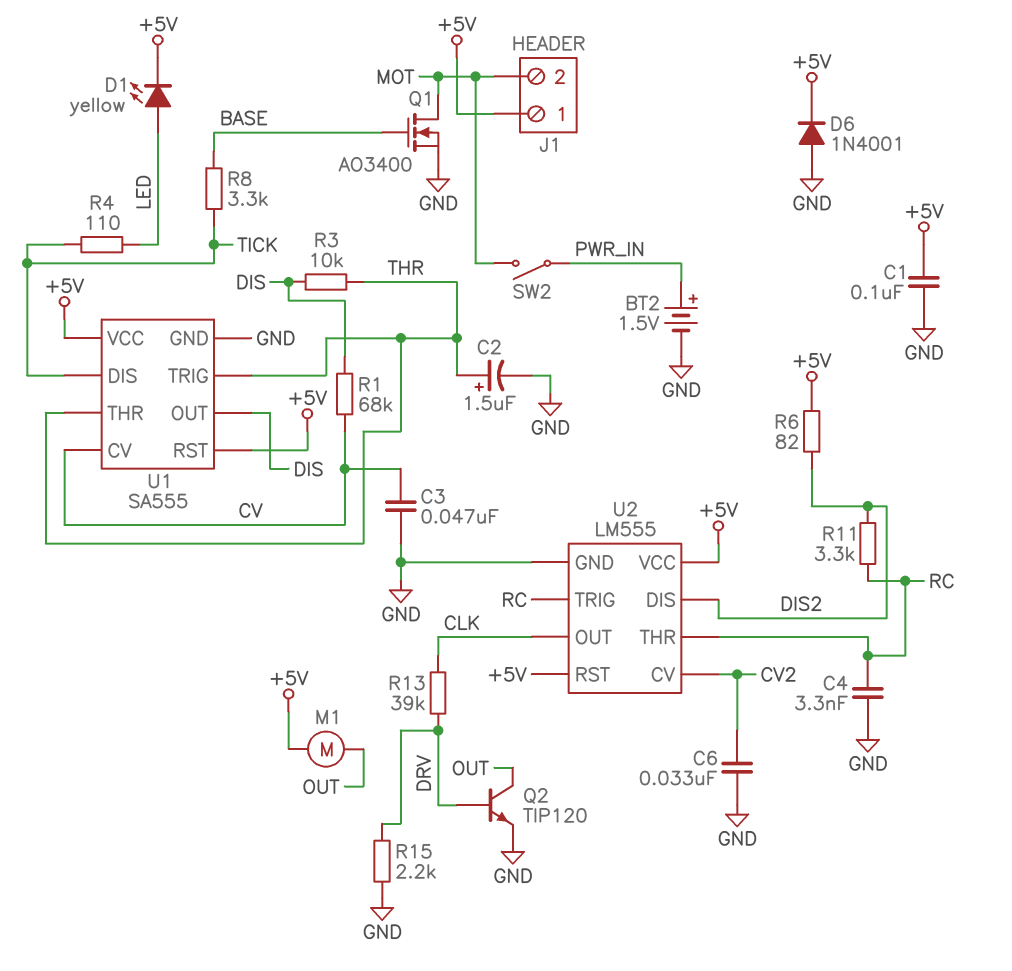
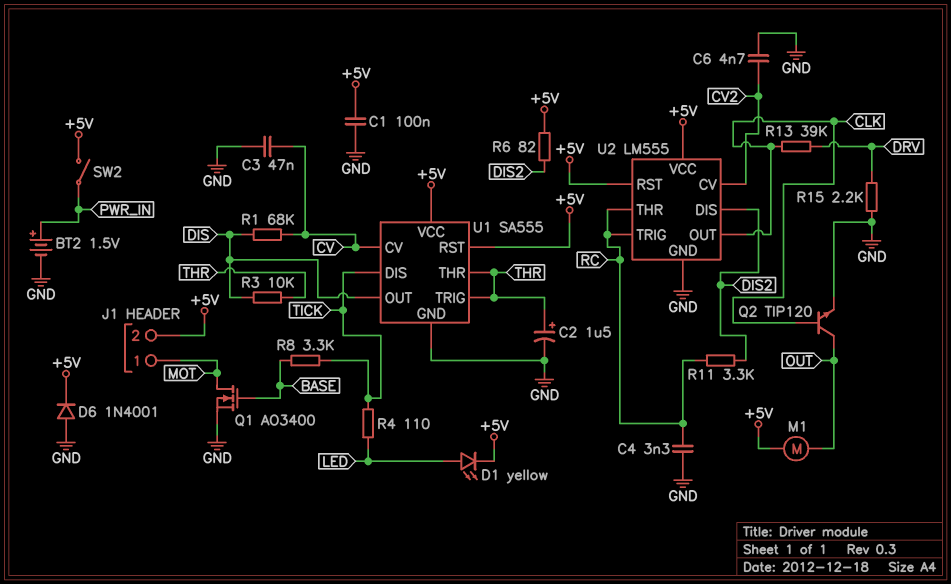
C6: 33nF (CV2, GND) -> 4.7nF (CV2, GND)
J1 pin 1: +5V -> MOT
J1 pin 2: MOT -> +5V
Q2: NPN TIP120 (B DRV, C OUT, E GND) -> NPN TIP120 (B CLK, C OUT, E GND)
SW2: switch (MOT, PWR_IN) -> switch (+5V, PWR_IN)

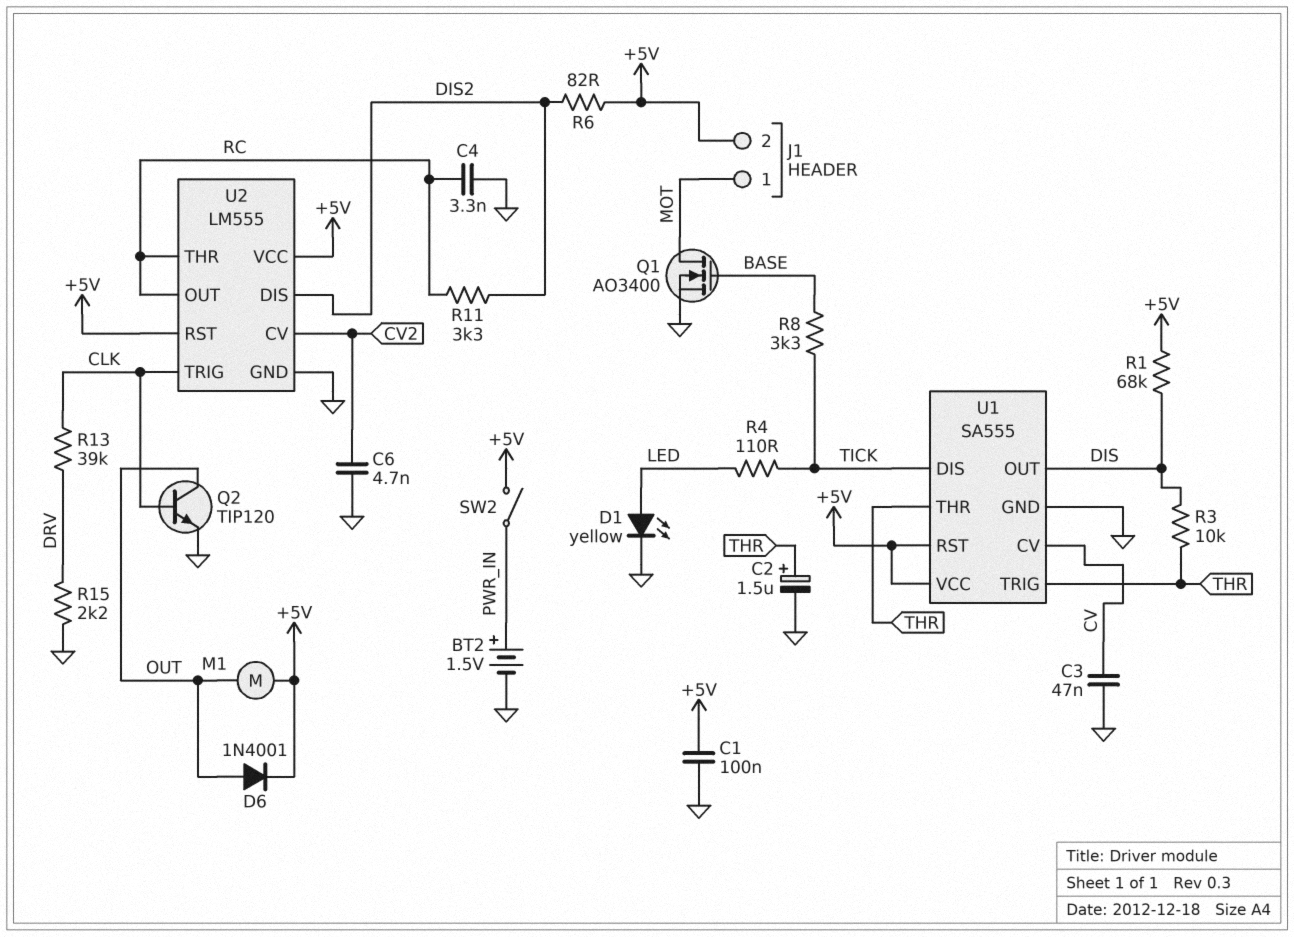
D1: LED yellow (A LED, K +5V) -> LED yellow (A LED, K GND)
D6: diode 1N4001 (A GND, K +5V) -> diode 1N4001 (A OUT, K +5V)
R1: 68k (CV, DIS) -> 68k (+5V, DIS)
U2 pin OUT: CLK -> RC
U2 pin TRIG: RC -> CLK

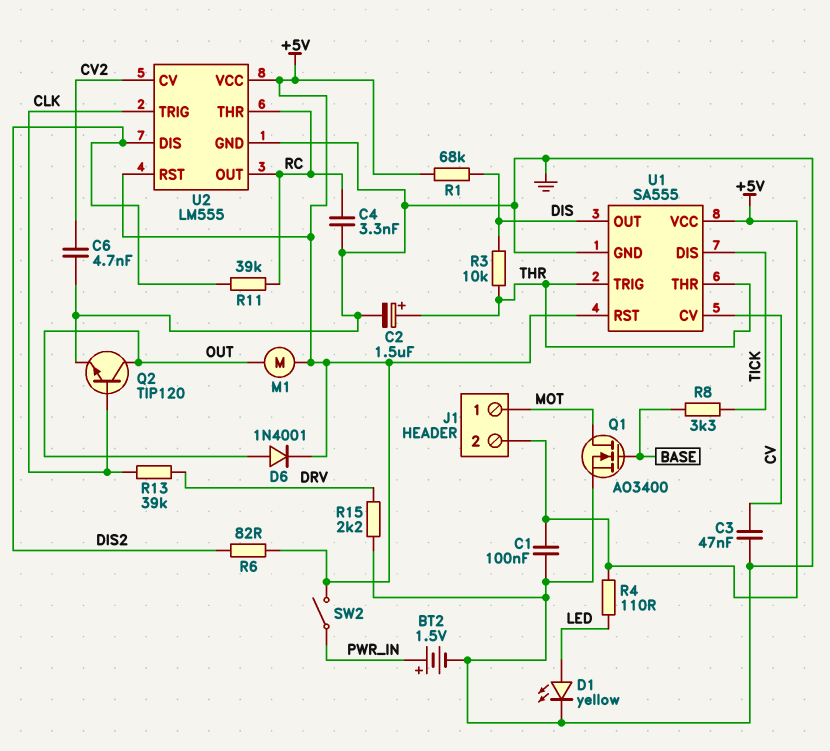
R4: 110 (LED, TICK) -> 110 (+5V, LED)
R11: 3.3k (DIS2, RC) -> 39k (DIS2, RC)

